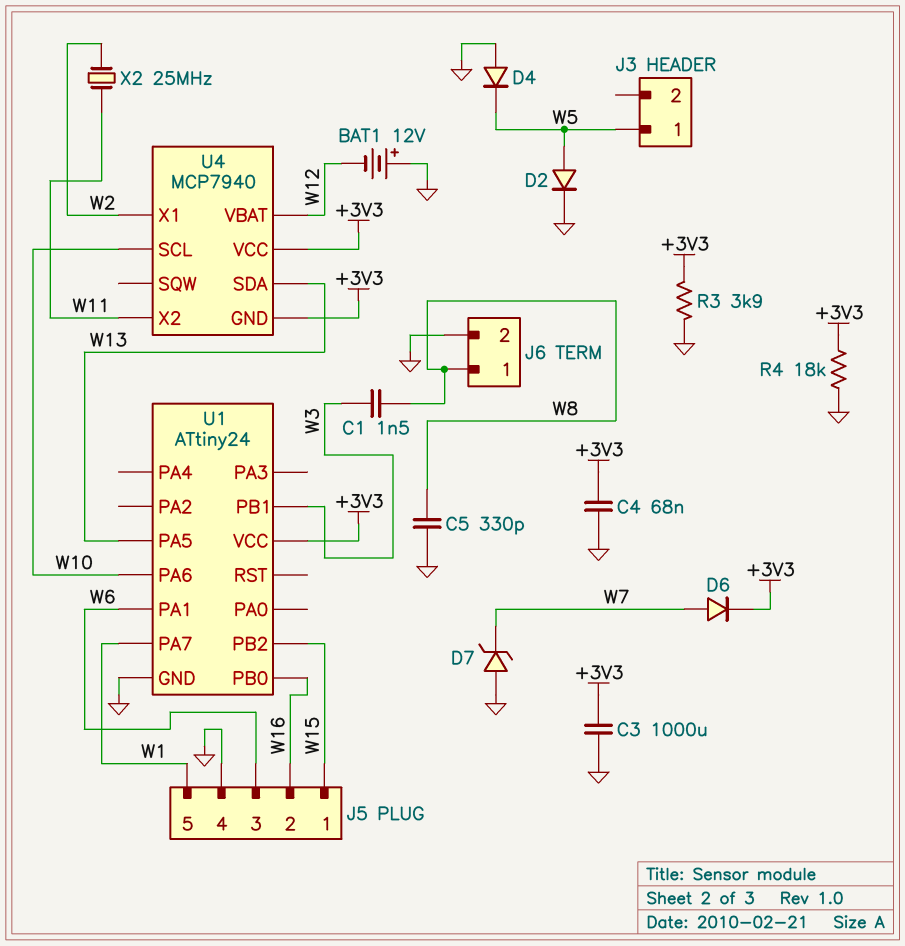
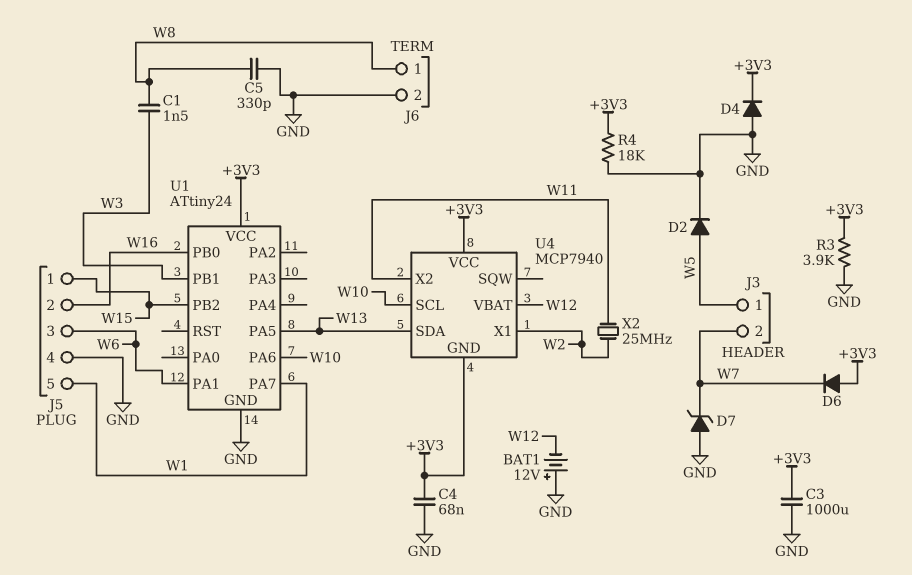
D4: diode (A GND, K W5) -> diode (A GND, K +3V3)
D6: diode (A W7, K +3V3) -> diode (A +3V3, K W7)
J3 pin 2: none -> W7

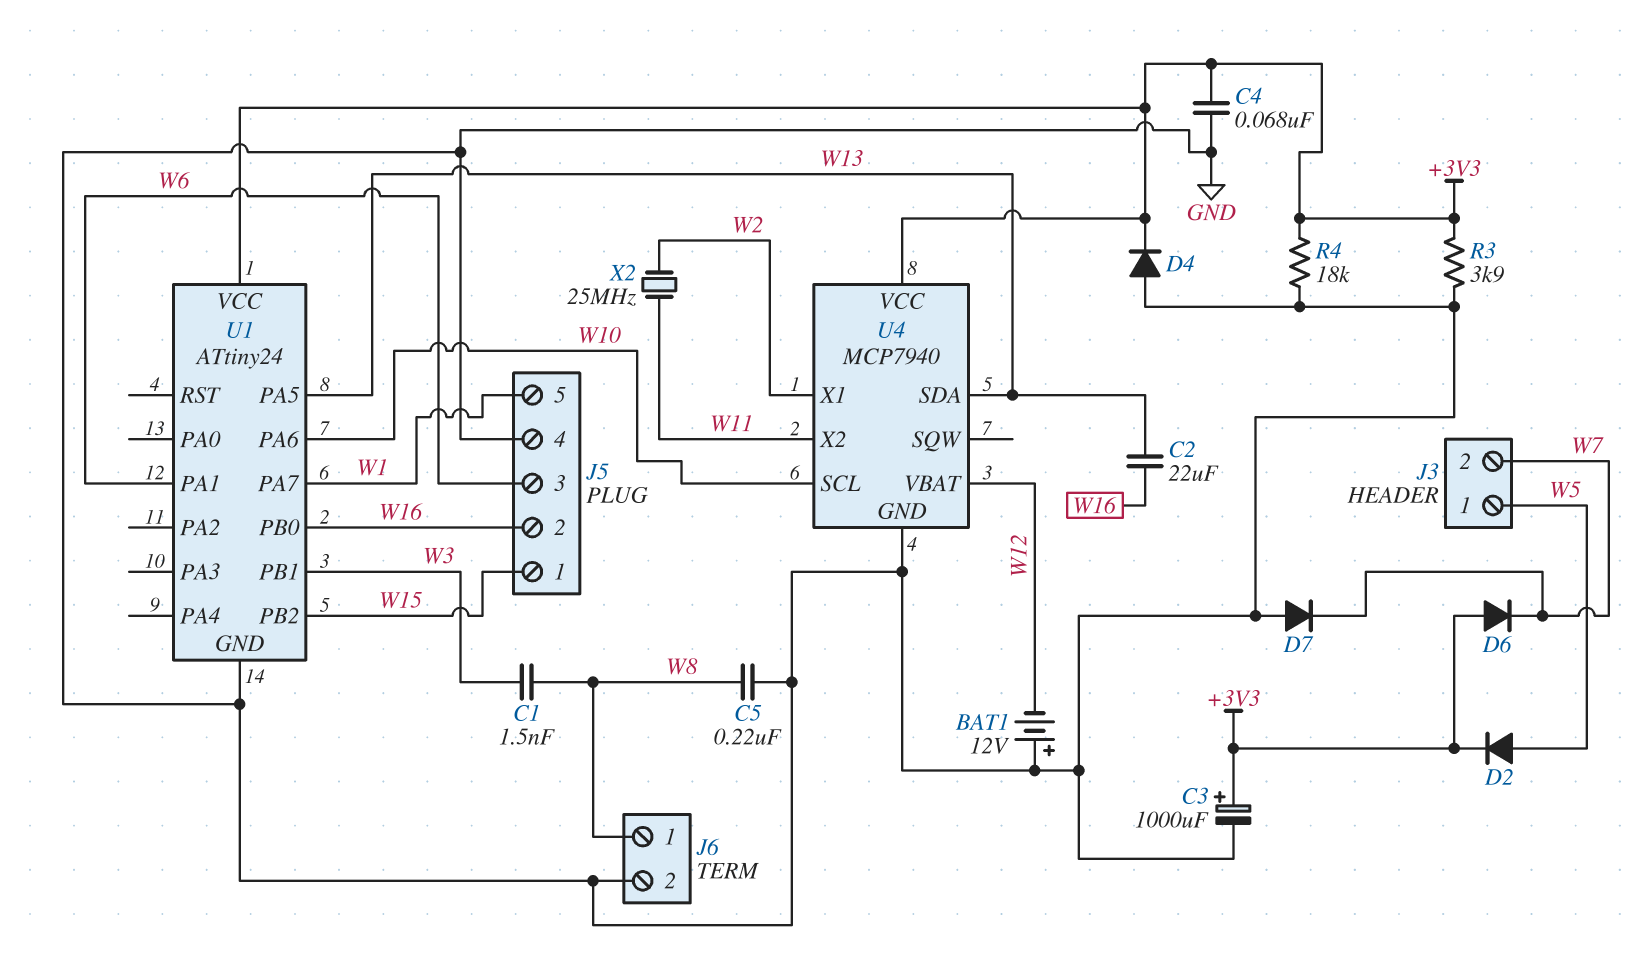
C2: none -> 22uF (W13, W16)
C3: 1000uF (+3V3, GND) -> 1000uF (plus +3V3, minus GND)
C5: 330pF (GND, W8) -> 220nF (GND, W8)
D2: diode (A W5, K GND) -> diode (A W5, K +3V3)
D7: zener (A GND, K W7) -> diode (A GND, K W7)
U4 pin GND: +3V3 -> GND

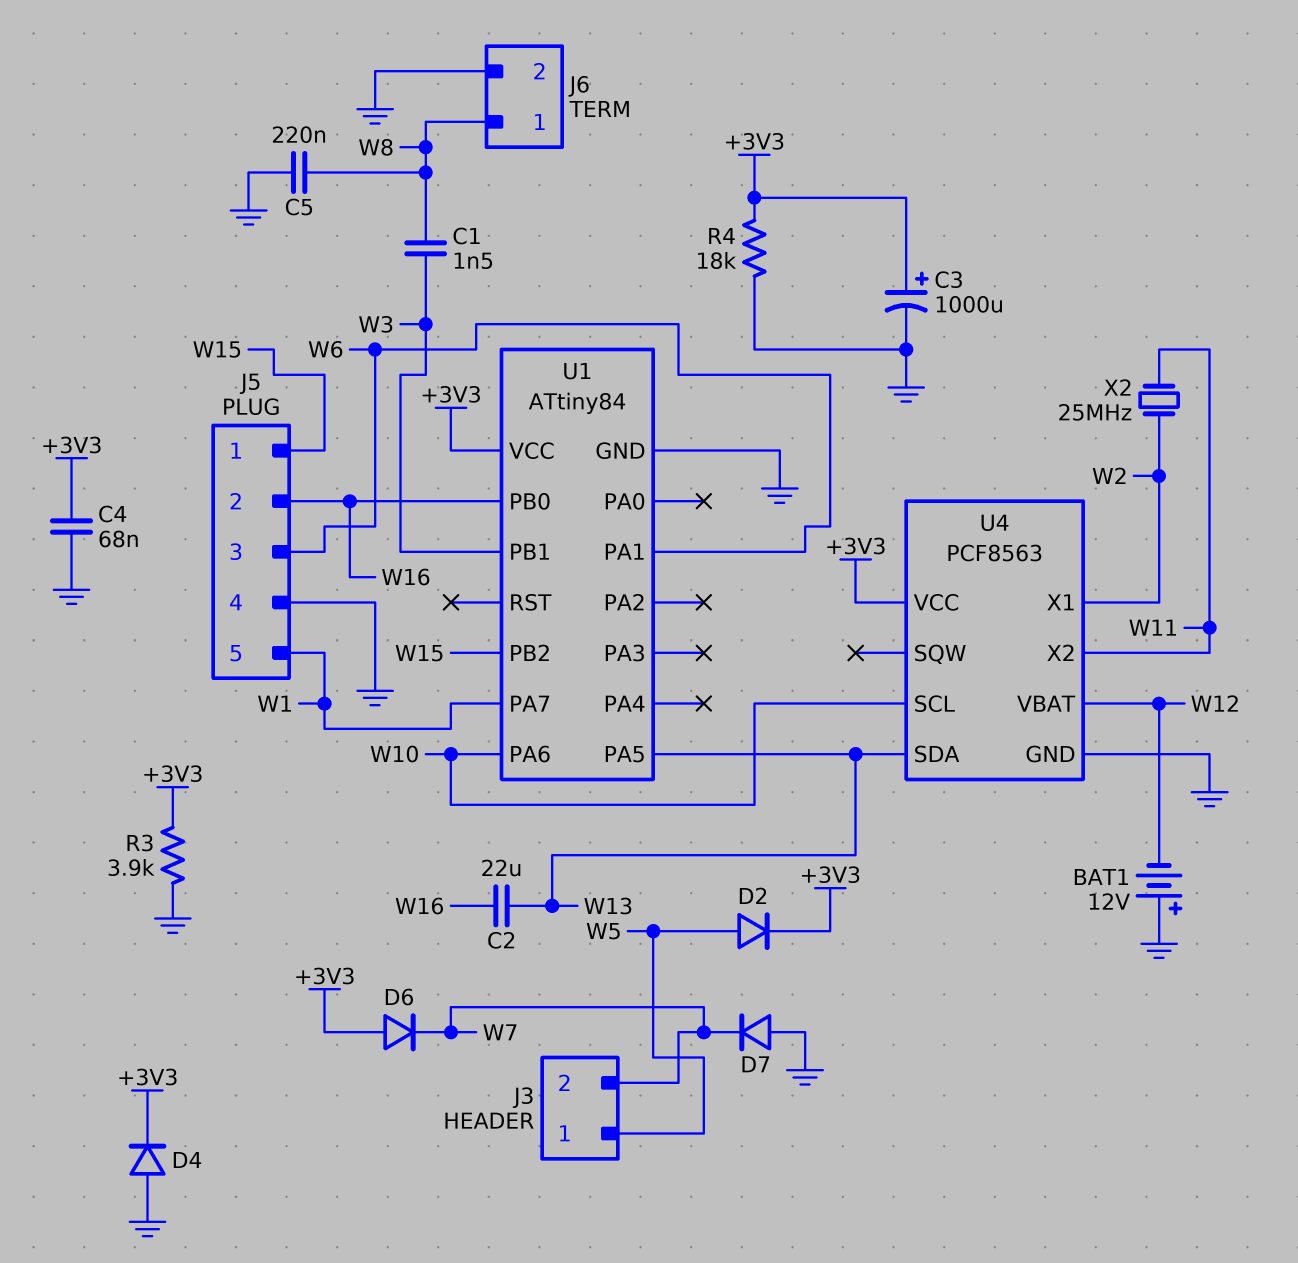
U1: ATtiny24 -> ATtiny84
U4: MCP7940 -> PCF8563

